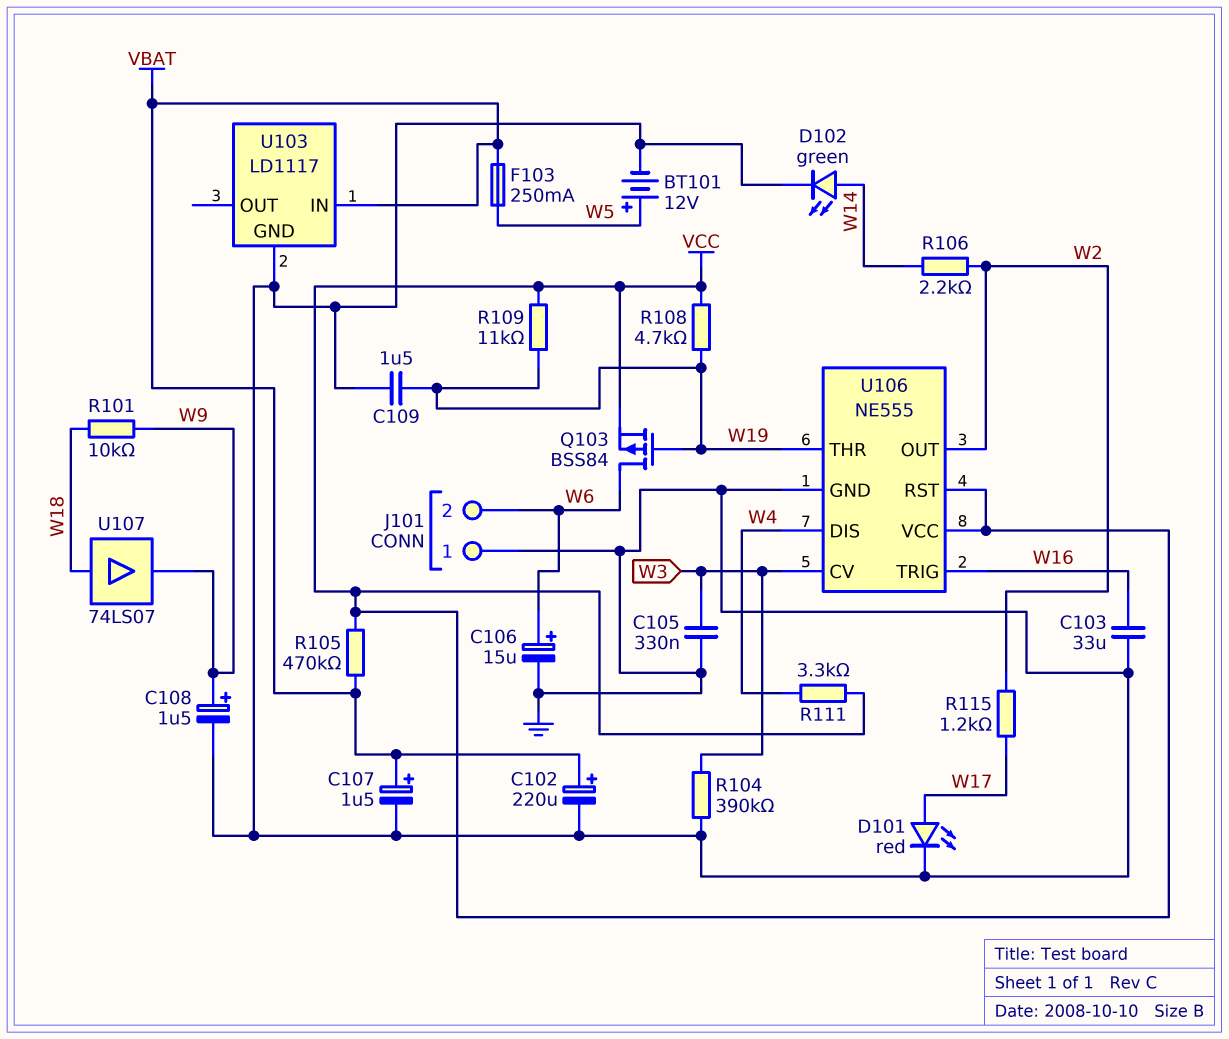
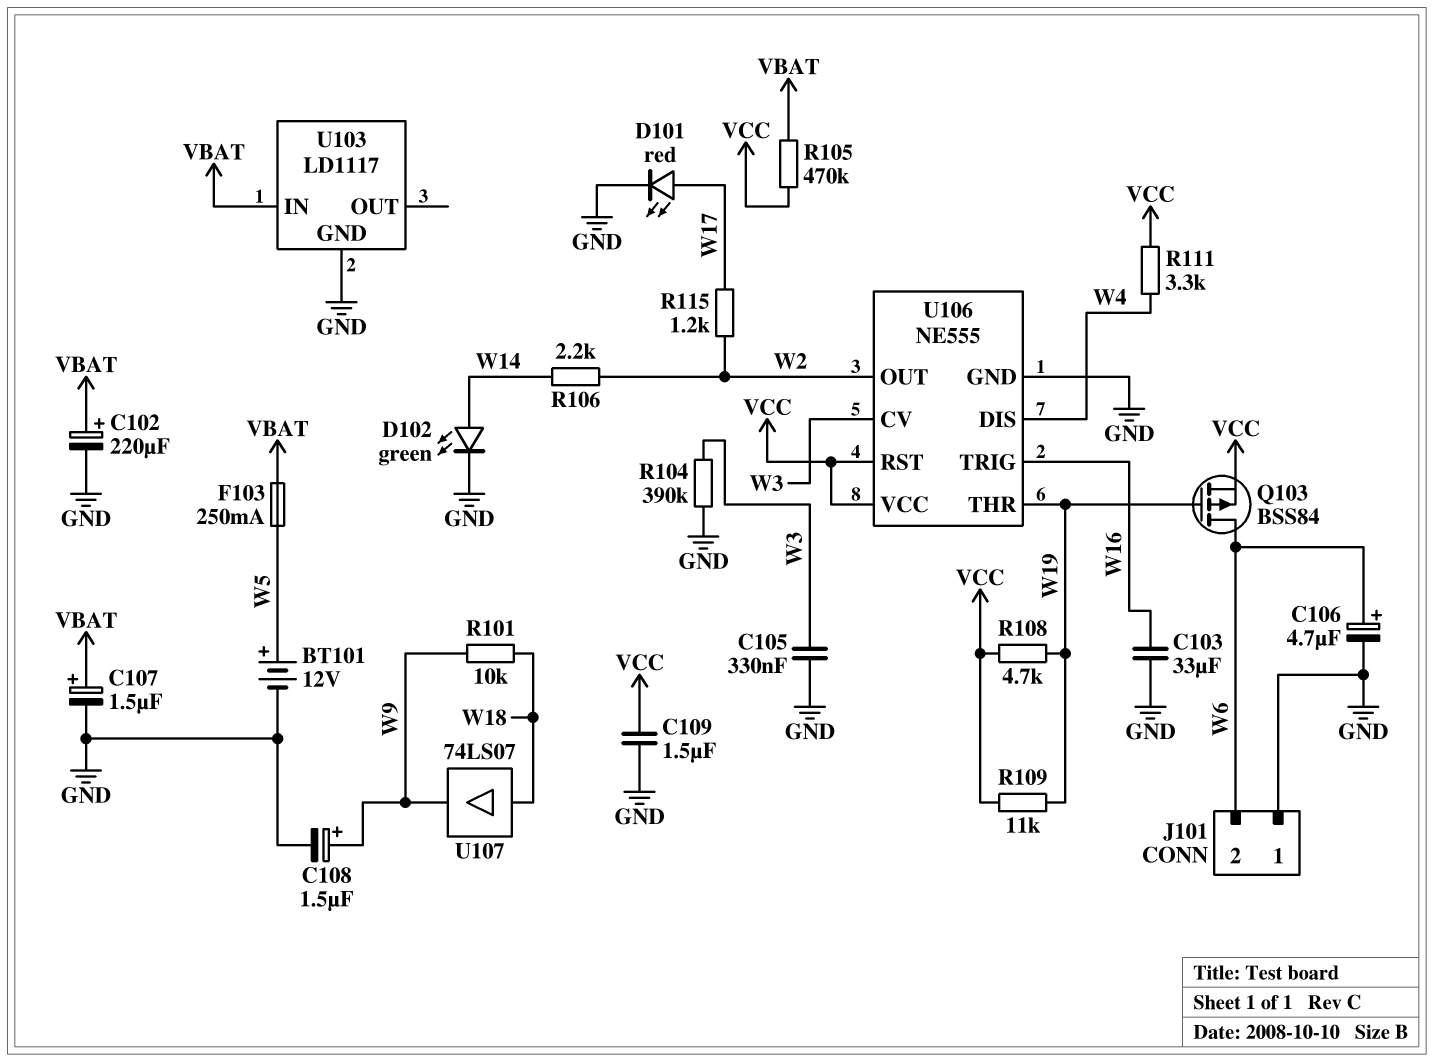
C106: 15uF (plus W6, minus GND) -> 4.7uF (plus W6, minus GND)
C109: 1.5uF (GND, W19) -> 1.5uF (GND, VCC)

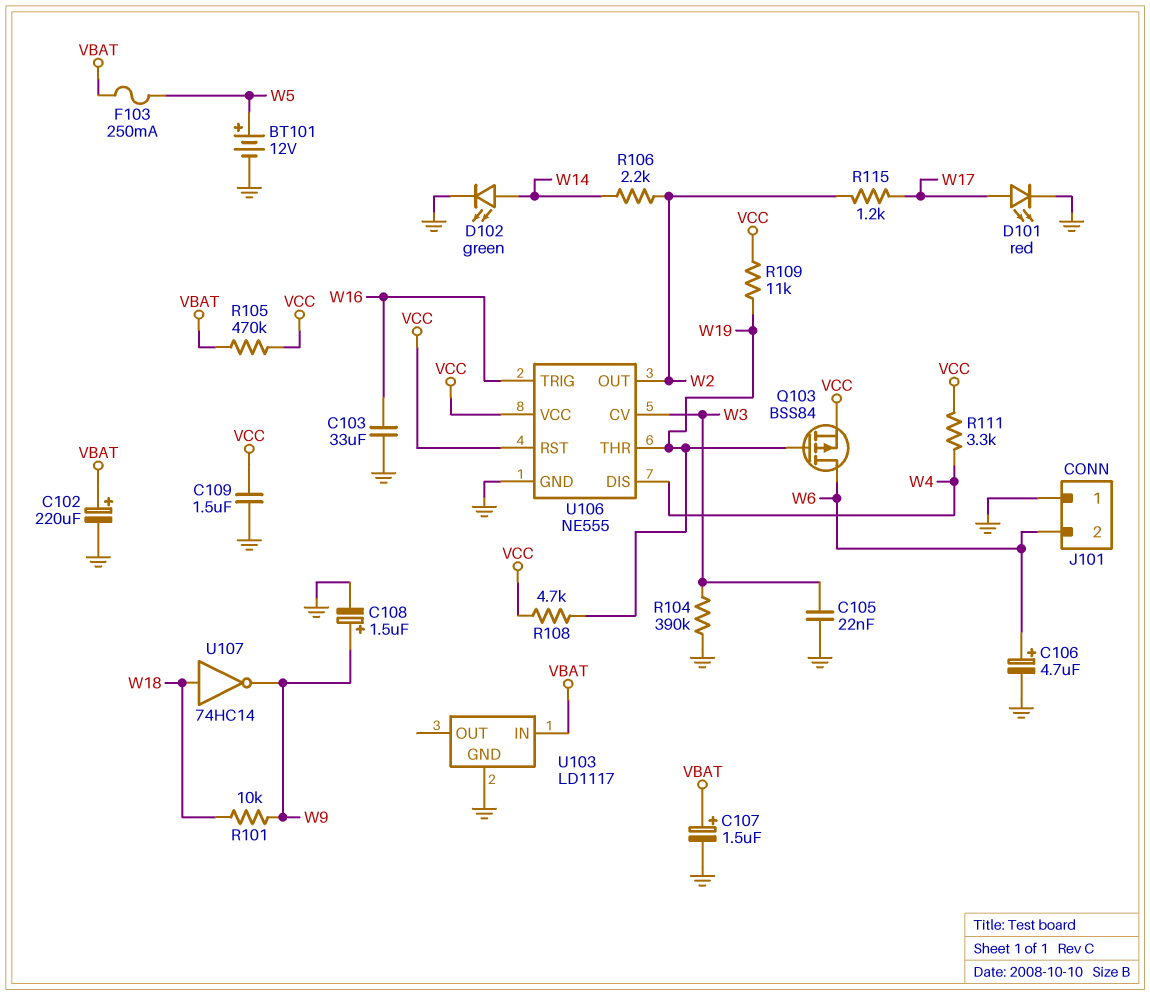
C105: 330nF (GND, W3) -> 22nF (GND, W3)
U107: buffer 74LS07 (in W18, out W9) -> NOT 74HC14 (in W18, out W9)

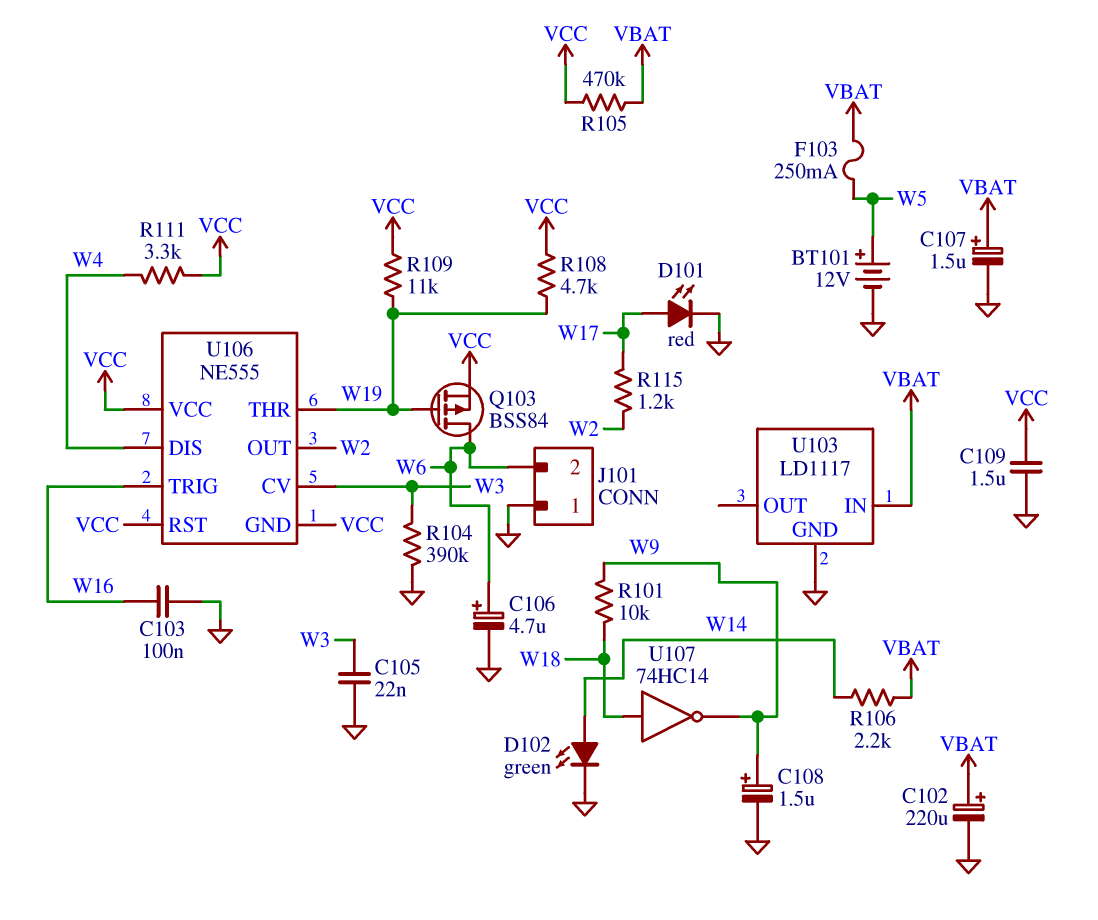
C103: 33uF (GND, W16) -> 100nF (GND, W16)
R106: 2.2k (W2, W14) -> 2.2k (VBAT, W14)
U106 pin GND: GND -> VCC

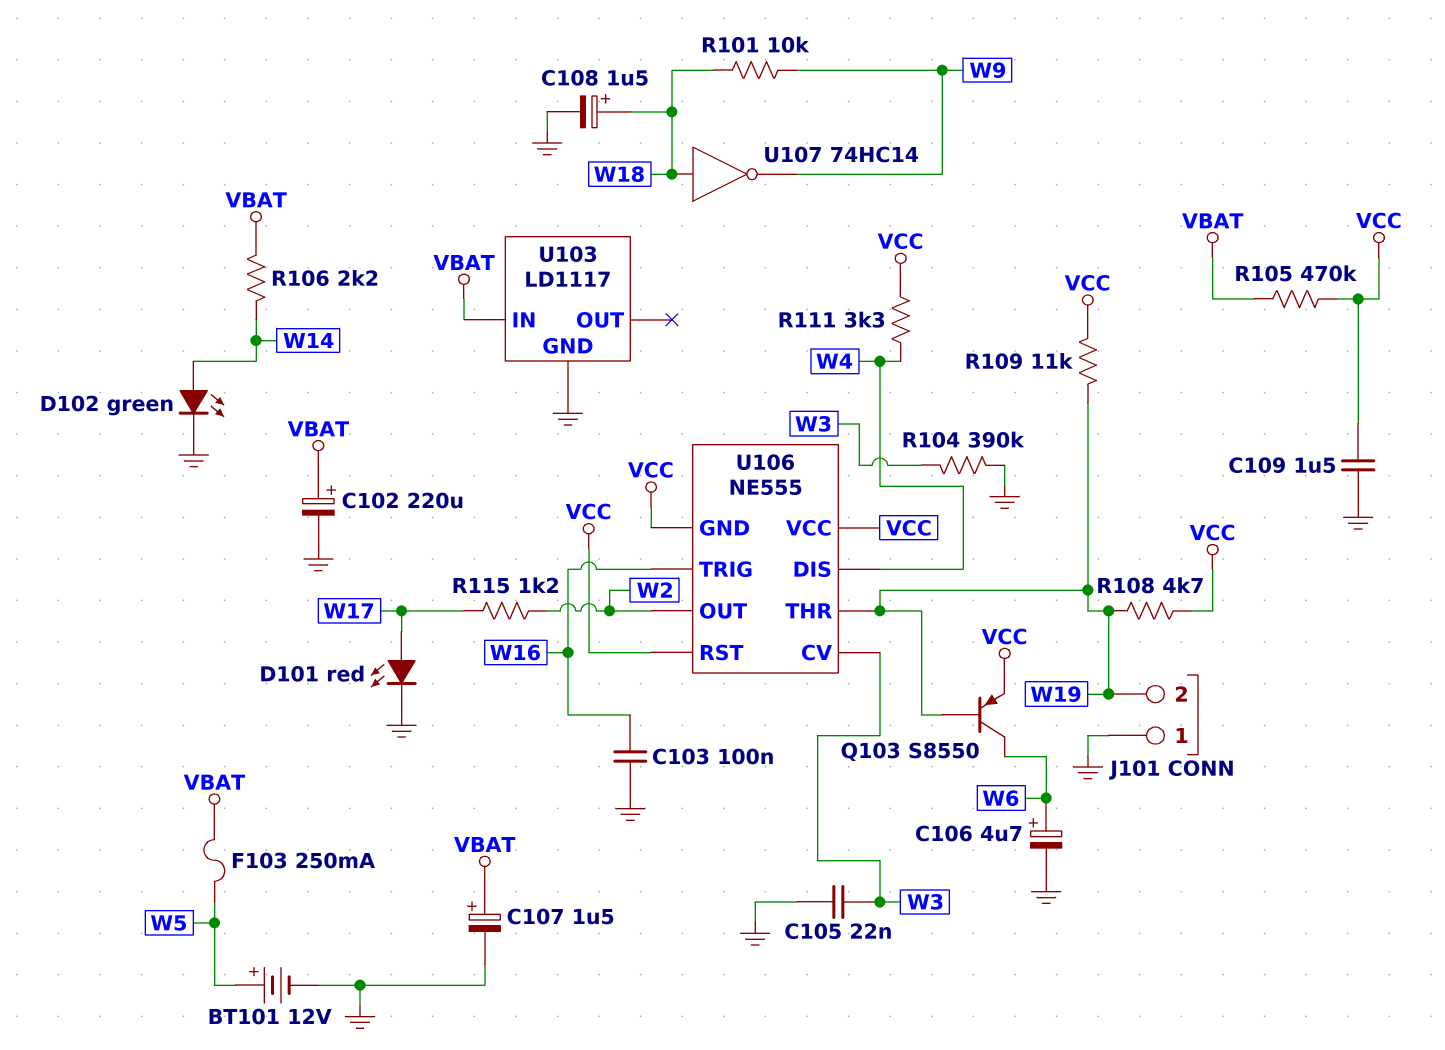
C108: 1.5uF (plus W9, minus GND) -> 1.5uF (plus W18, minus GND)
J101 pin 2: W6 -> W19
Q103: PMOS BSS84 (G W19, D W6, S VCC) -> PNP S8550 (B W19, C W6, E VCC)

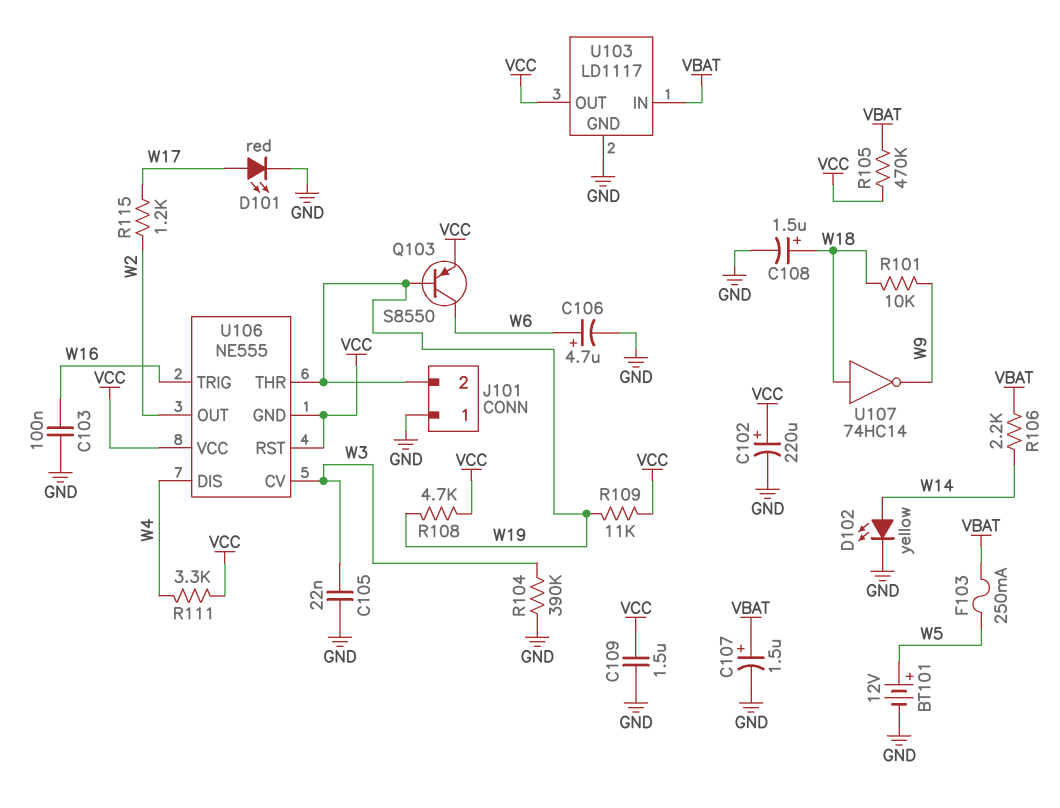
C102: 220uF (plus VBAT, minus GND) -> 220uF (plus VCC, minus GND)
D102: LED green (A W14, K GND) -> LED yellow (A W14, K GND)
U103 pin OUT: none -> VCC

